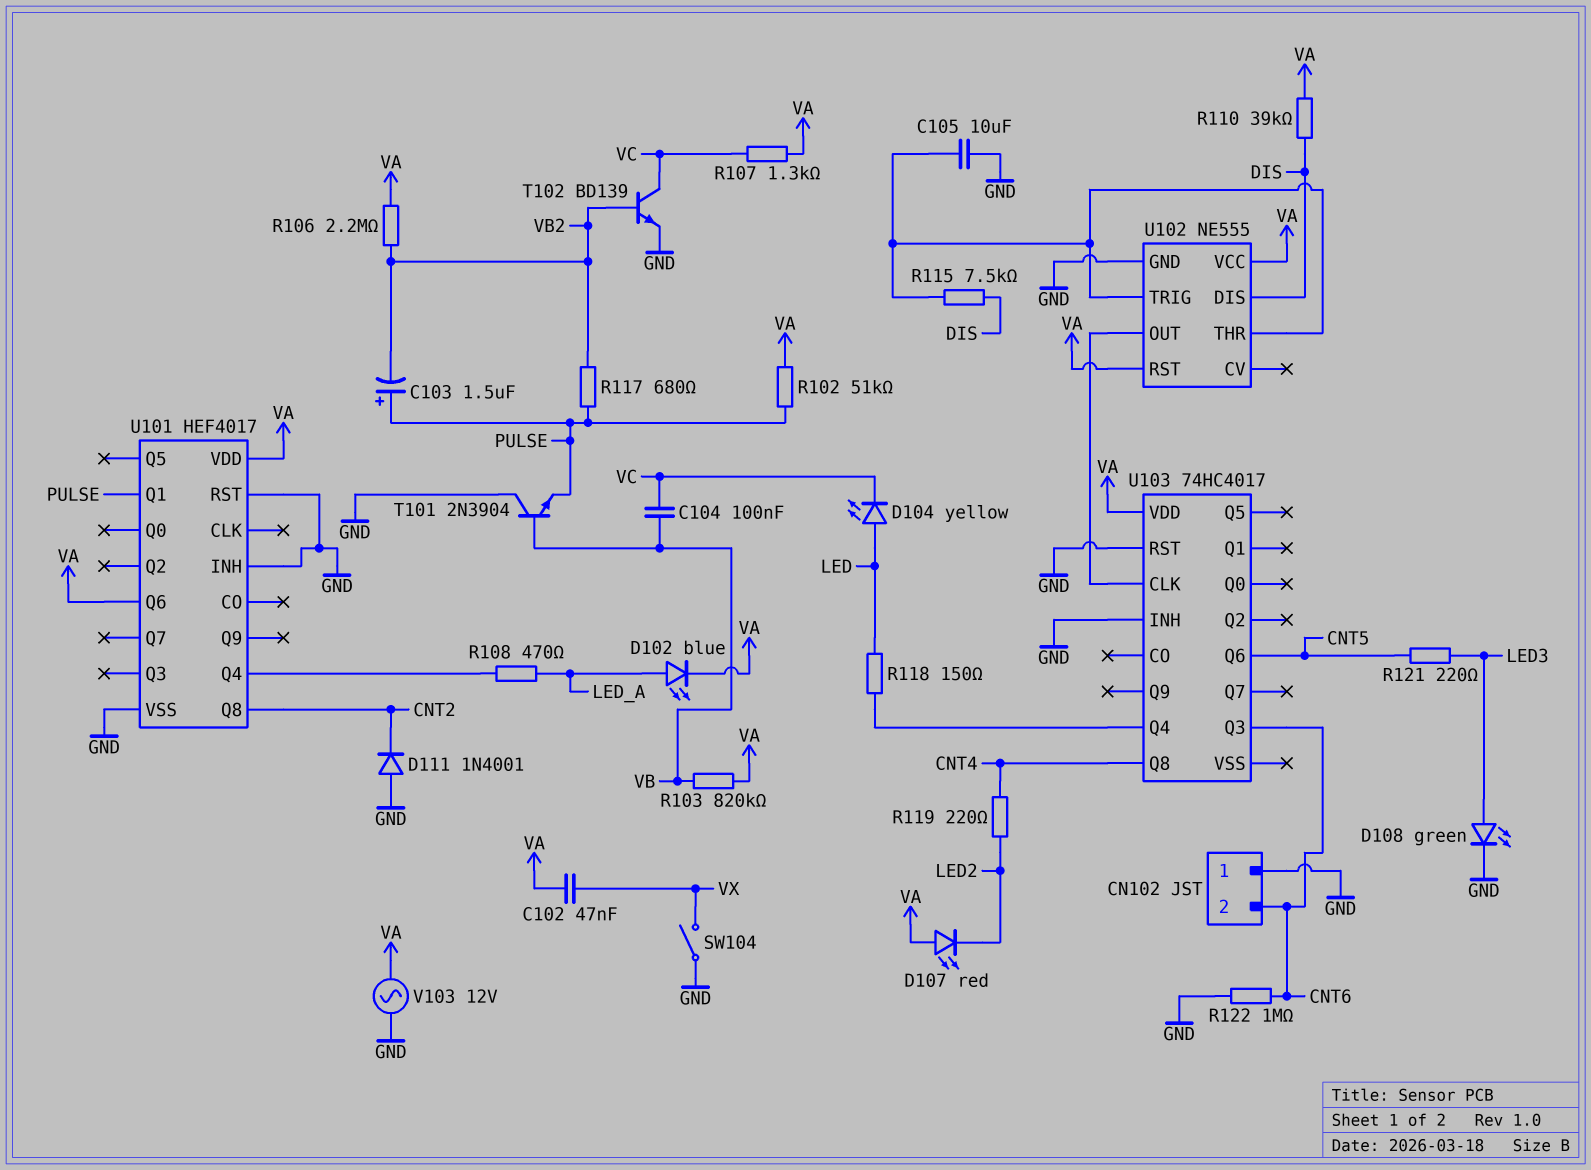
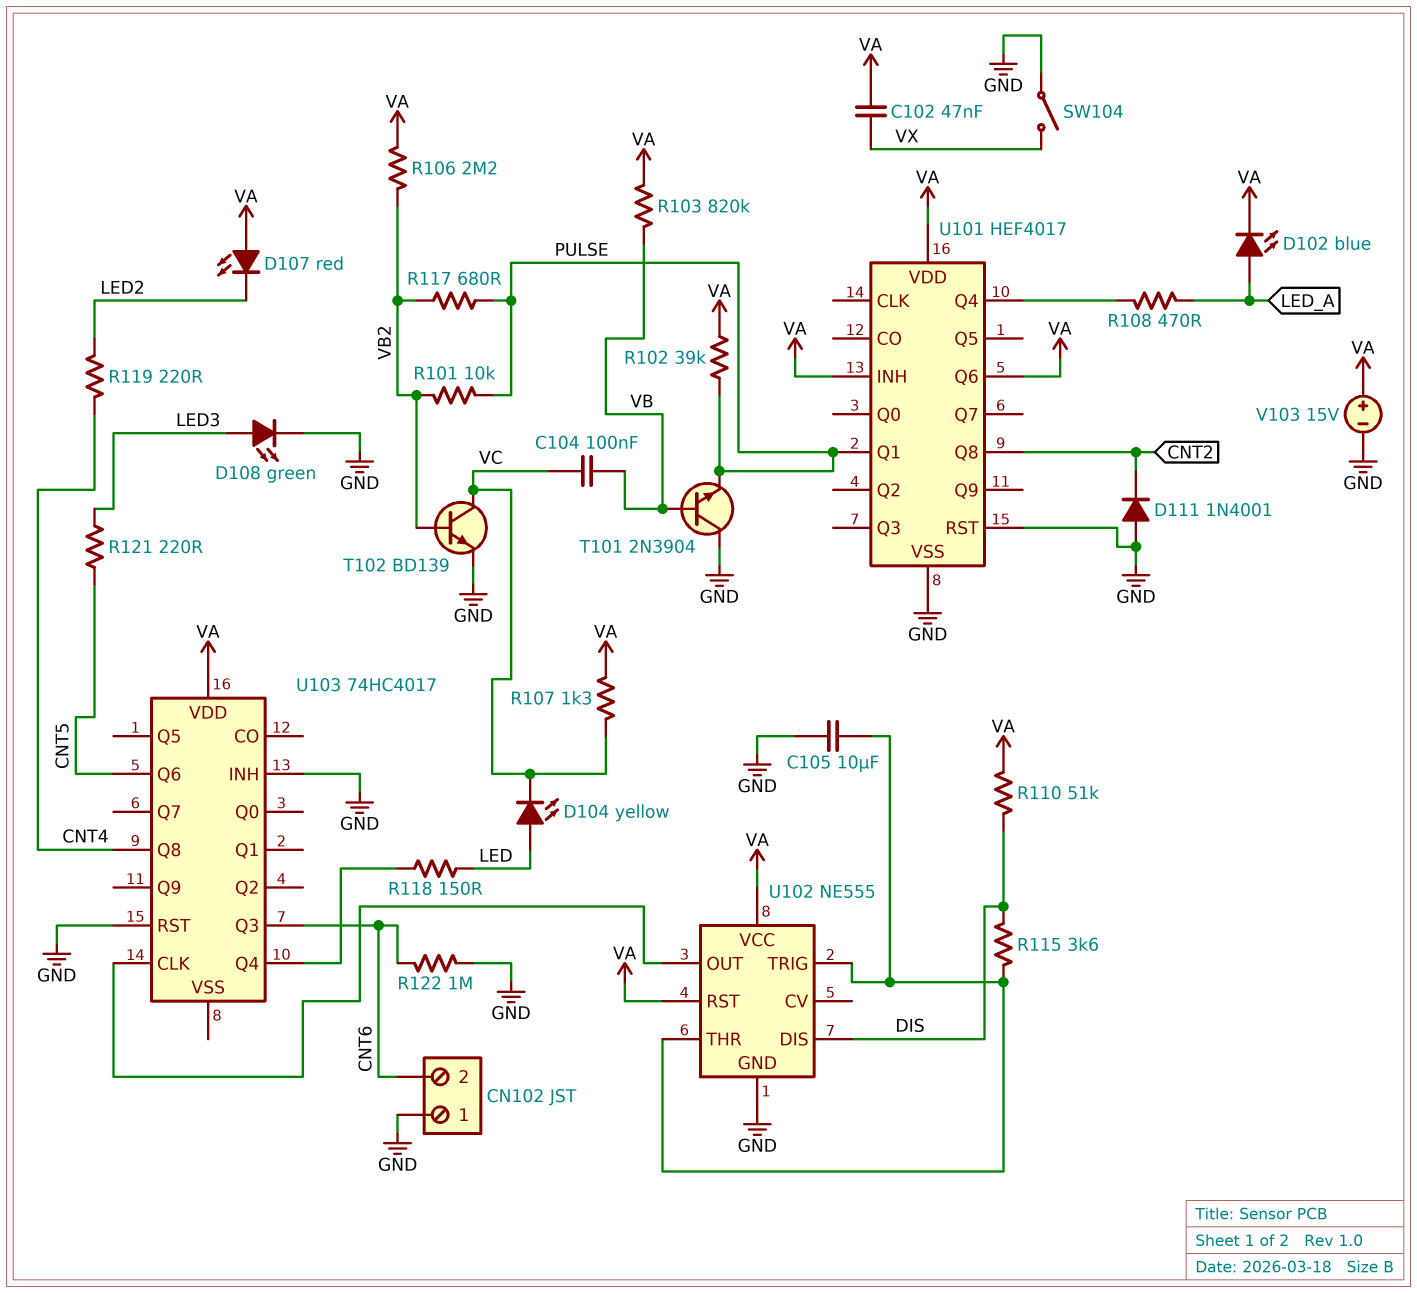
C103: 1.5uF (plus PULSE, minus VB2) -> none
R101: none -> 10k (PULSE, VB2)
R102: 51k (PULSE, VA) -> 39k (PULSE, VA)
R110: 39k (DIS, VA) -> 51k (DIS, VA)
R115: 7.5k (DIS, U102/THR) -> 3.6k (DIS, U102/THR)
U101 pin INH: GND -> VA
V103: AC 12V (GND, VA) -> 15V (plus VA, minus GND)

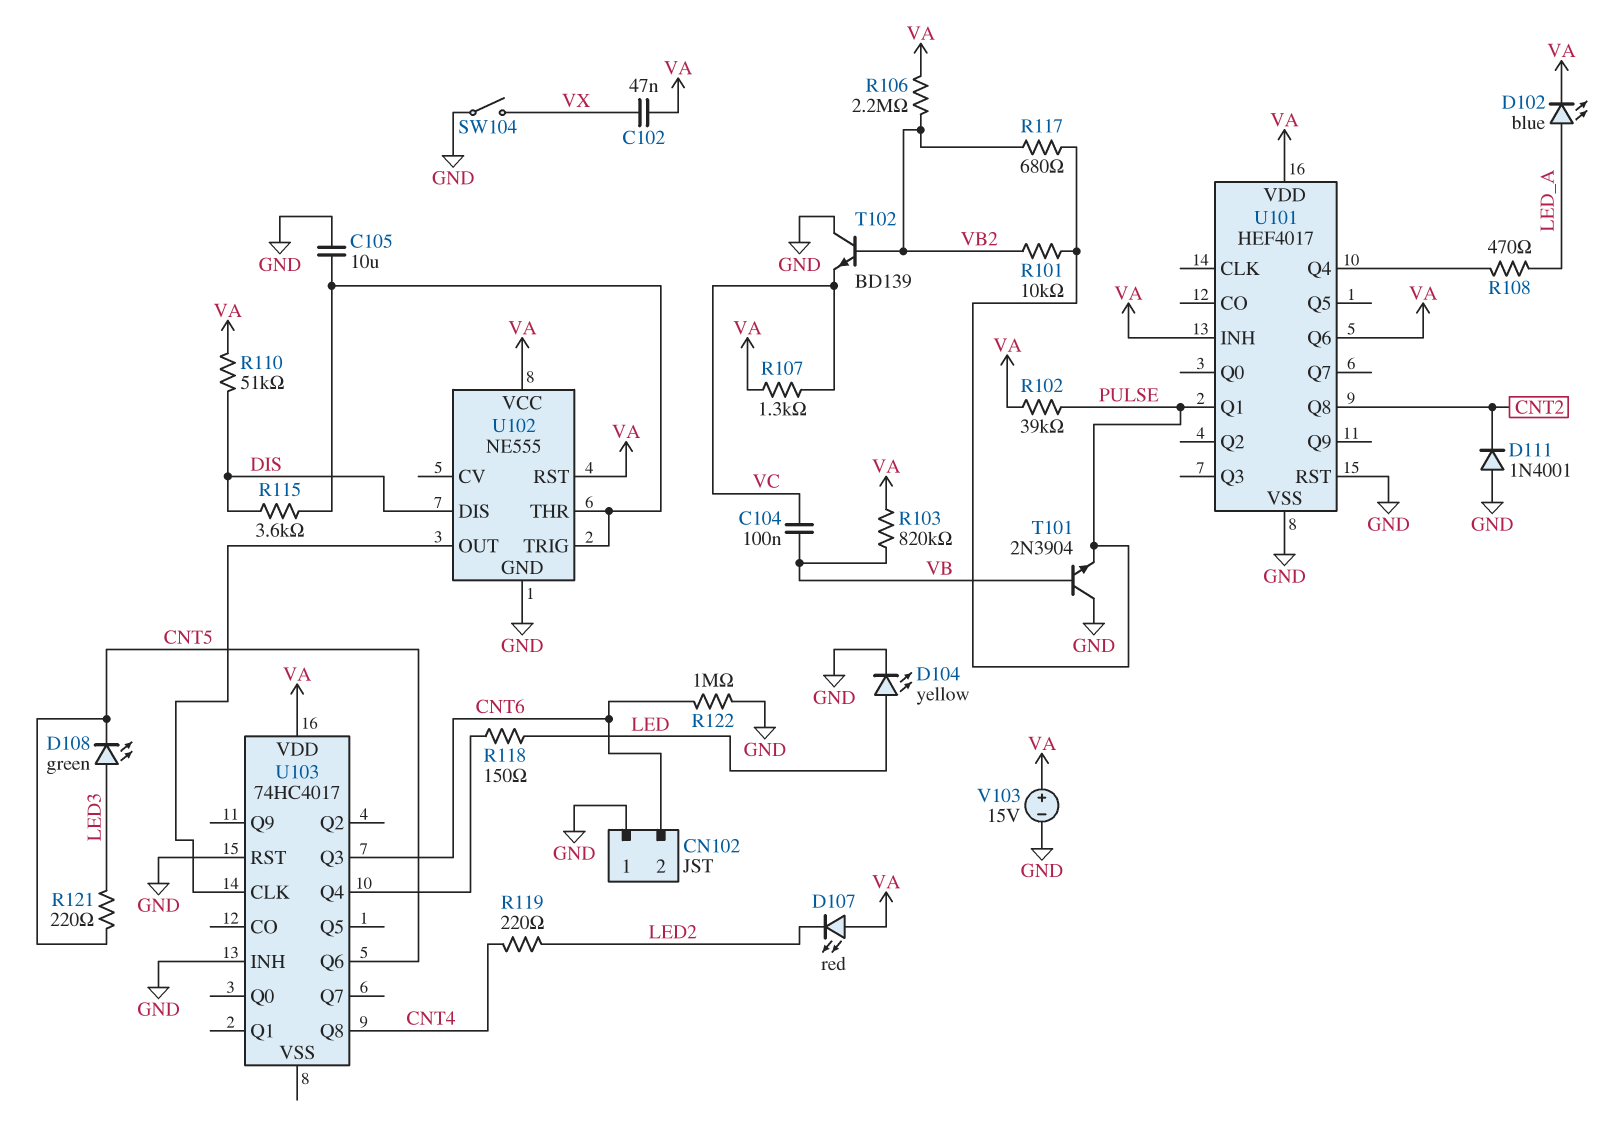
D104: LED yellow (A LED, K VC) -> LED yellow (A LED, K GND)
D108: LED green (A LED3, K GND) -> LED green (A LED3, K CNT5)
T102: NPN BD139 (B VB2, C VC, E GND) -> NPN BD139 (B VB2, C GND, E VC)

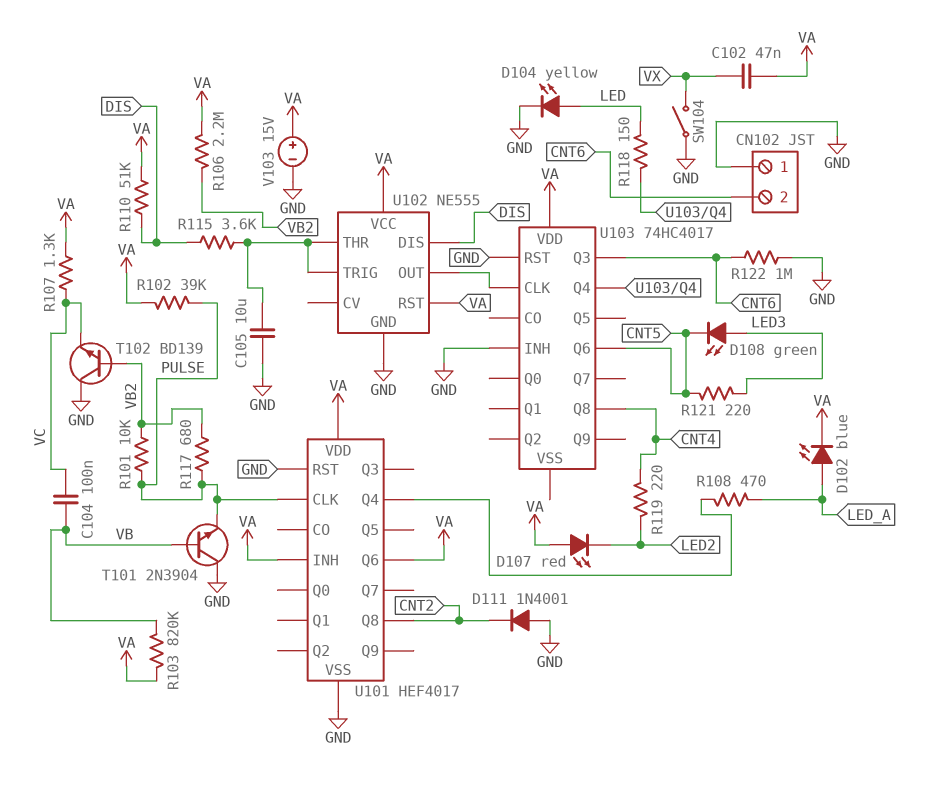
U101 pin CLK: none -> PULSE
U101 pin Q1: PULSE -> none

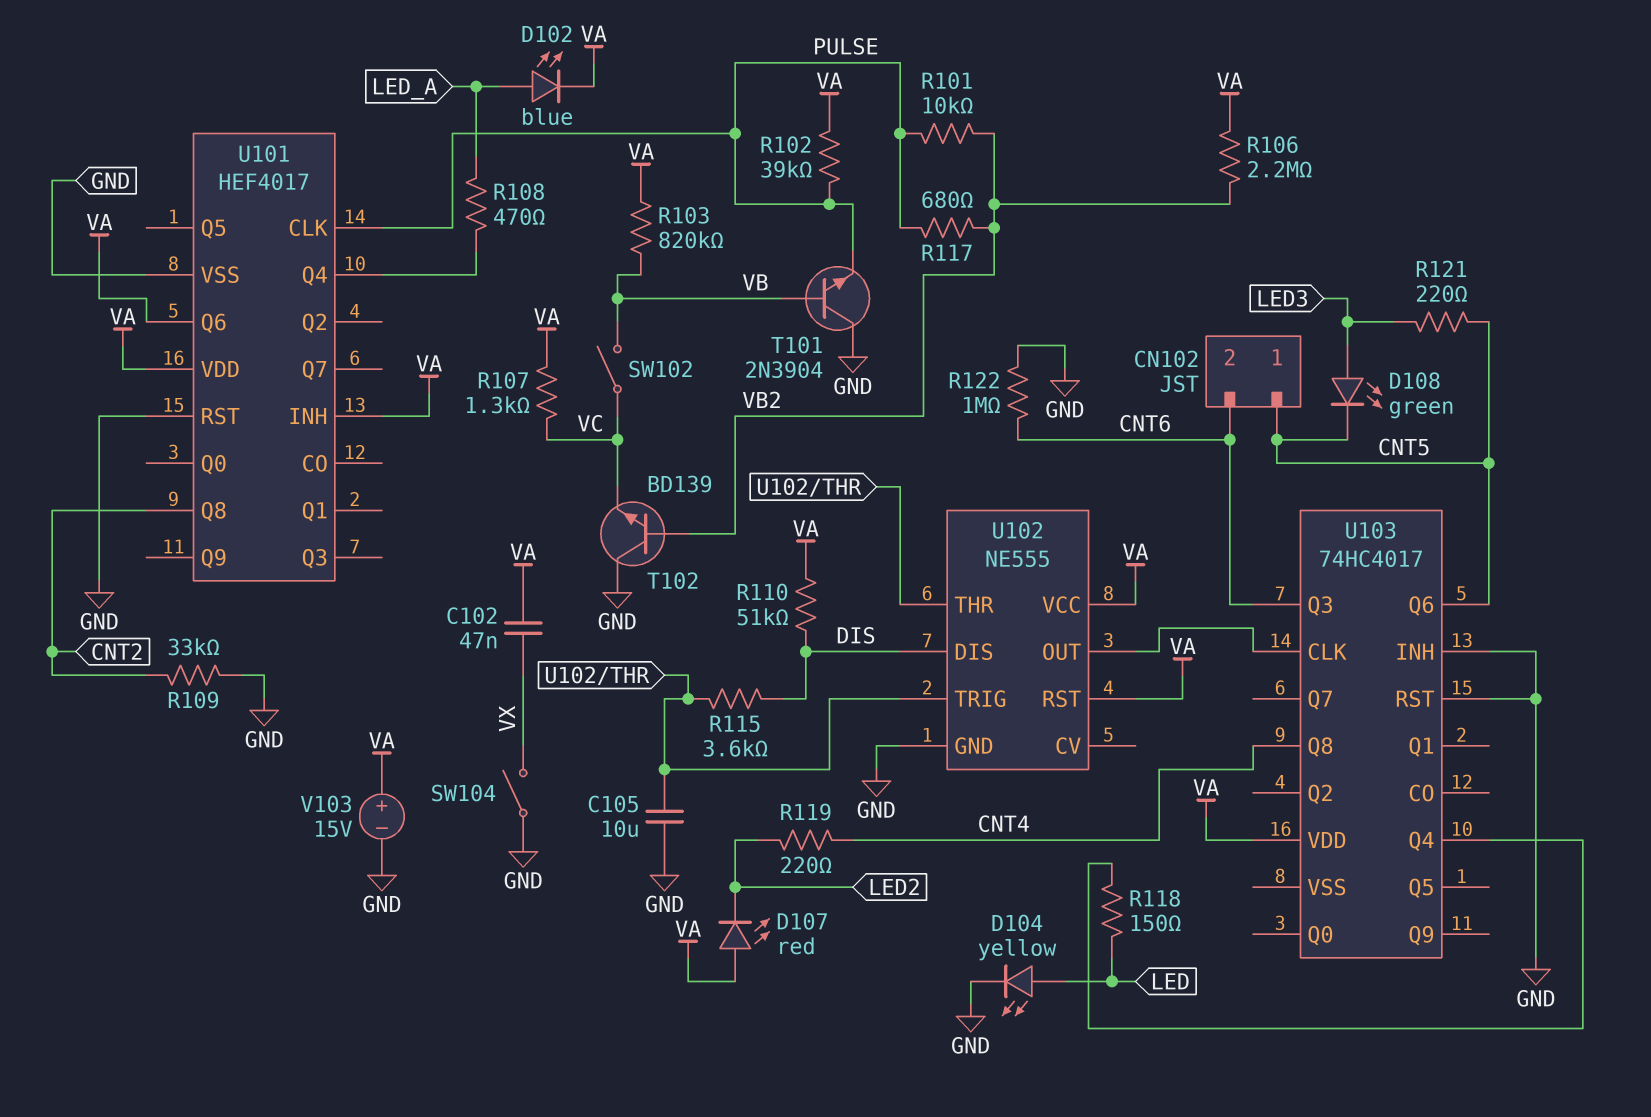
C104: 100nF (VB, VC) -> none
CN102 pin 1: GND -> CNT5
D111: diode 1N4001 (A GND, K CNT2) -> none
R109: none -> 33k (CNT2, GND)
SW102: none -> switch (VB, VC)

